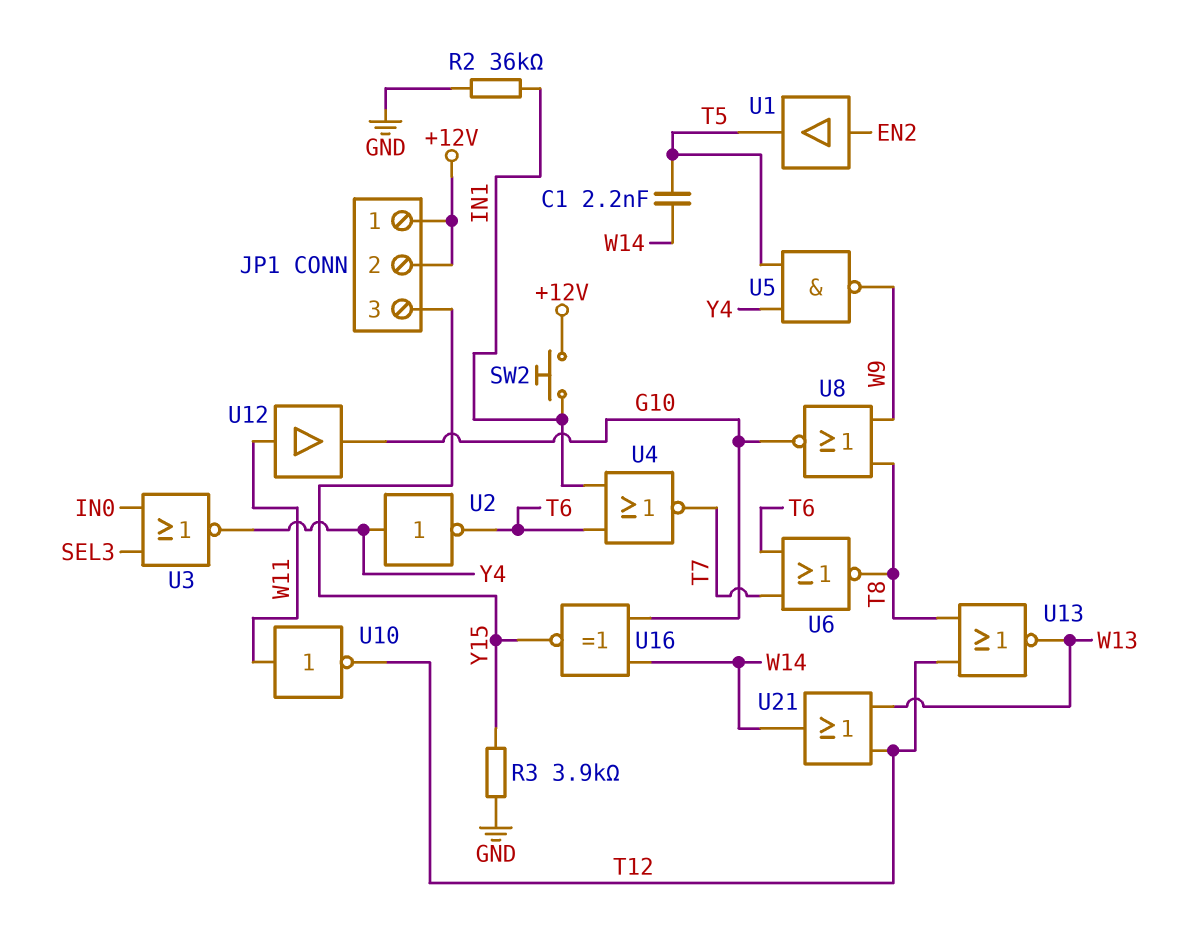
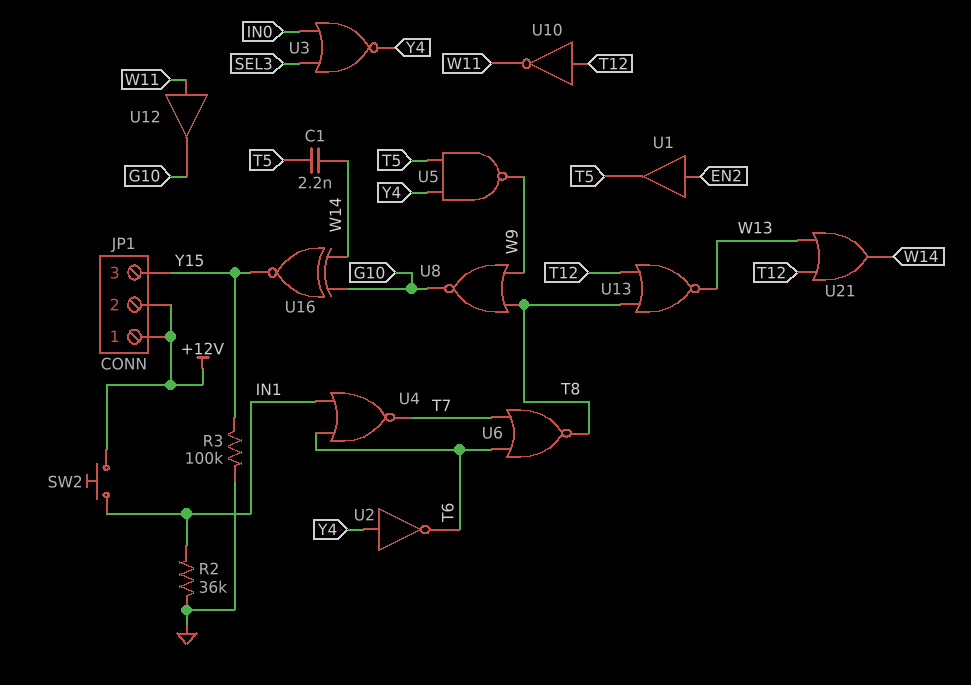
R3: 3.9k (GND, Y15) -> 100k (GND, Y15)
U10: NOT (in W11, out T12) -> NOT (in T12, out W11)

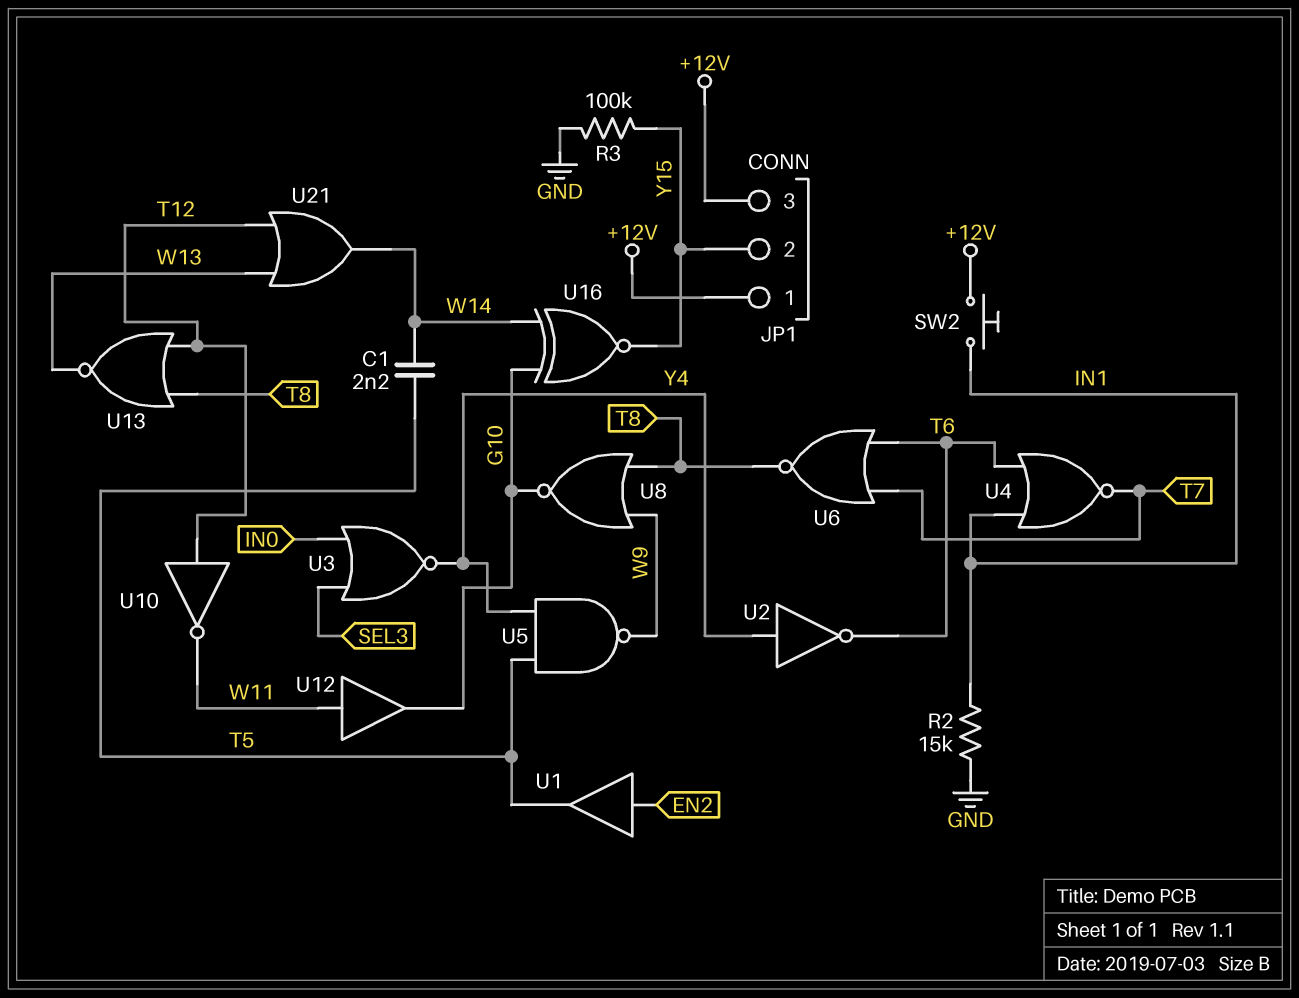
JP1 pin 2: +12V -> Y15
JP1 pin 3: Y15 -> +12V
R2: 36k (GND, IN1) -> 15k (GND, IN1)

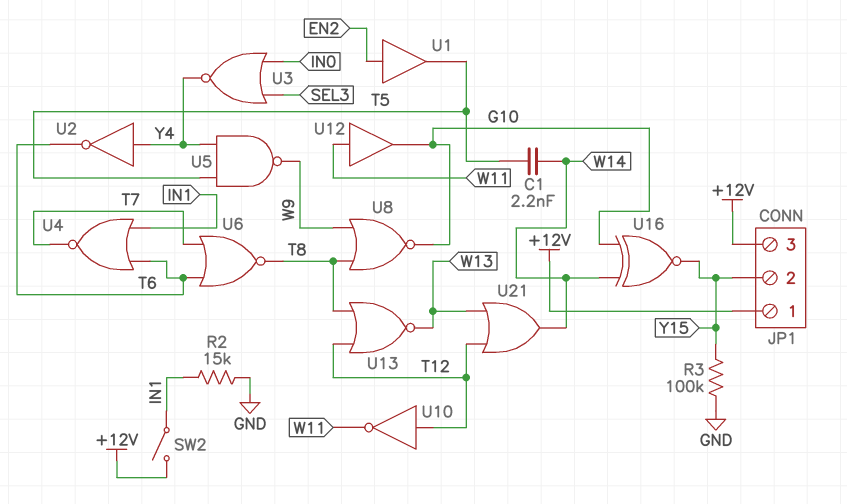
SW2: button (+12V, IN1) -> switch (+12V, IN1)

